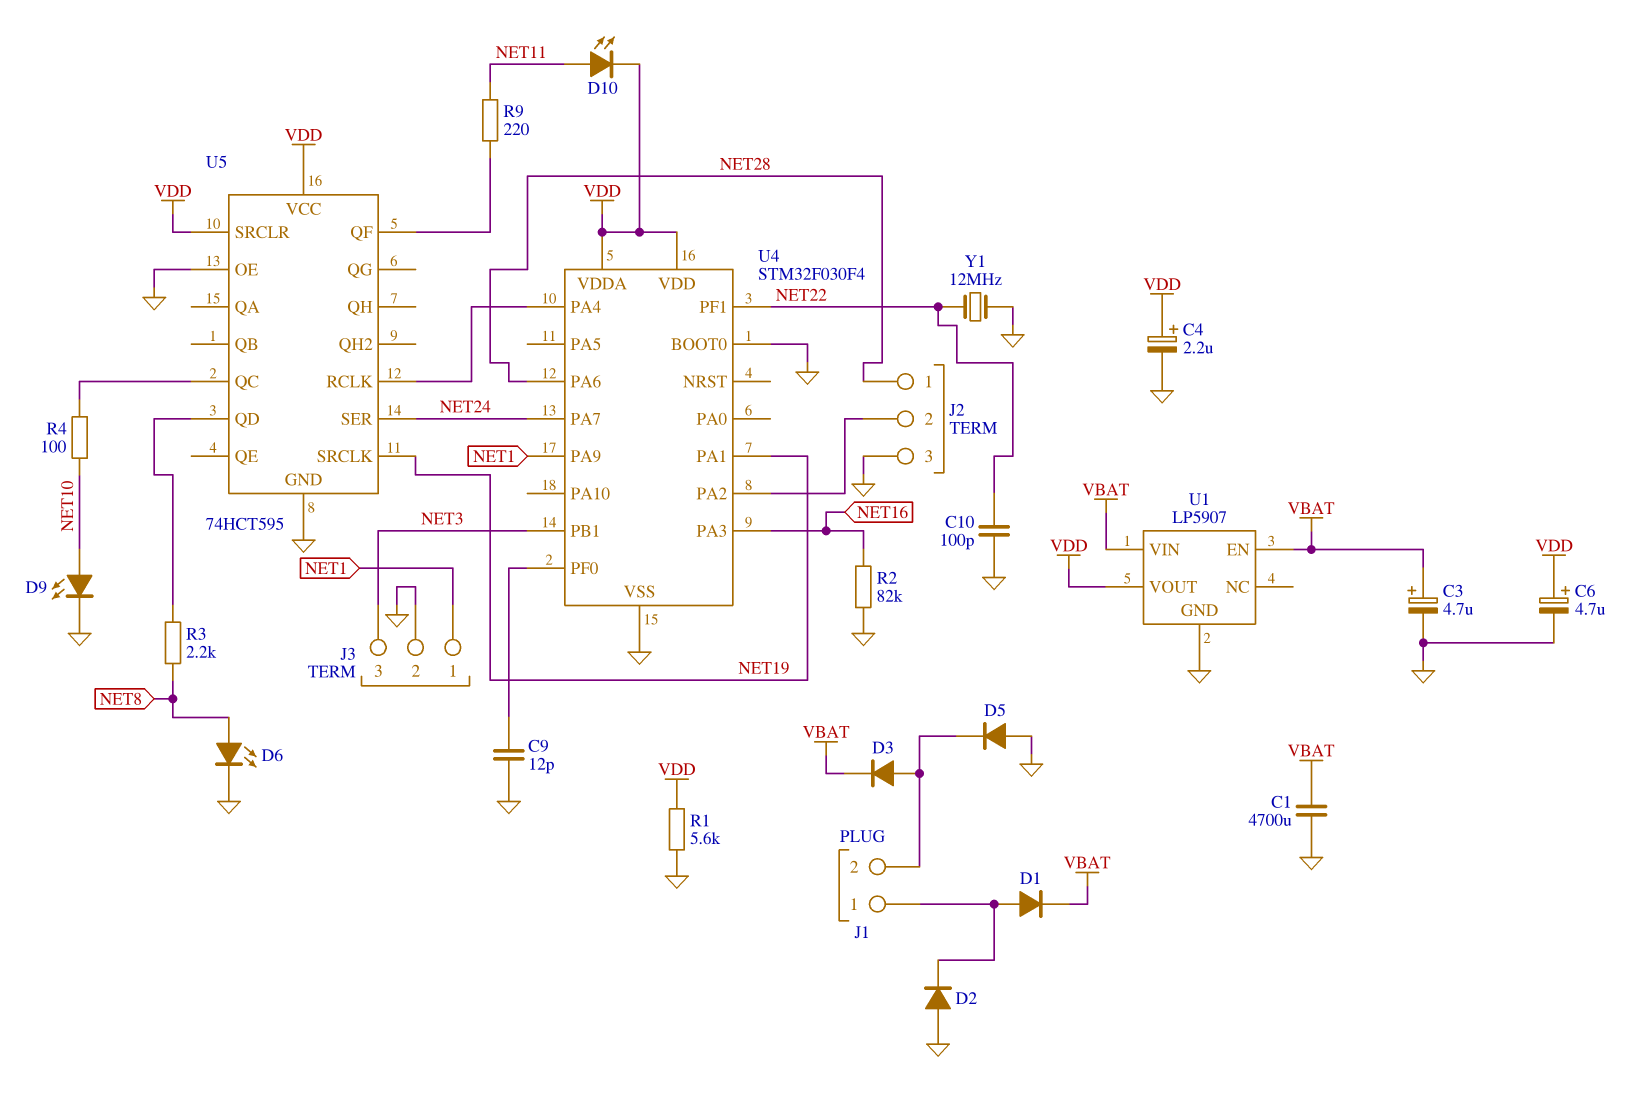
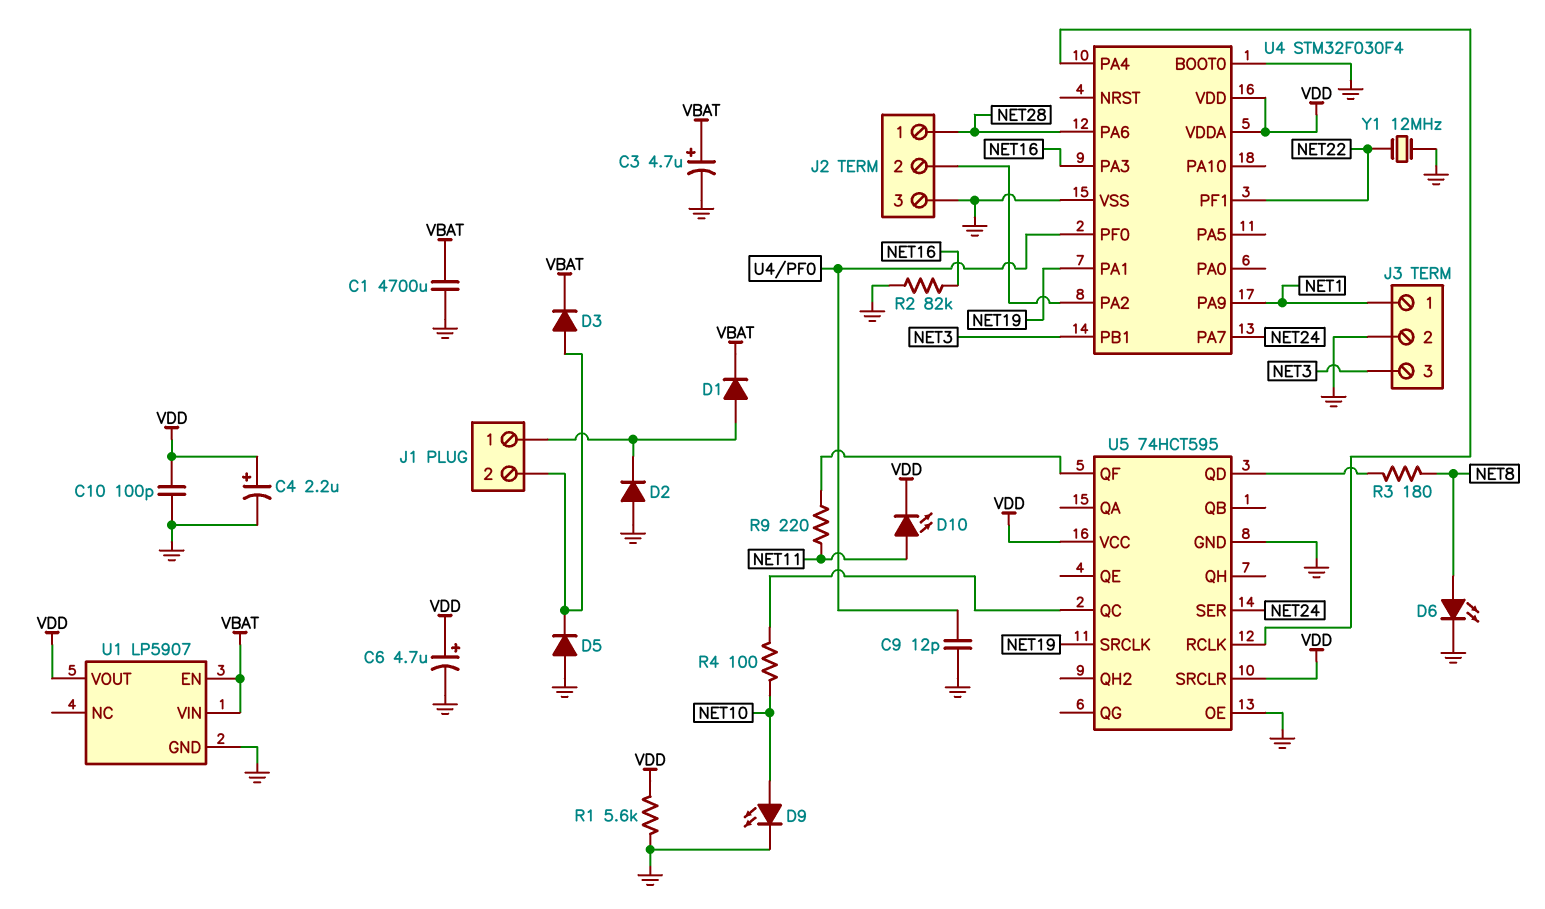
C10: 100pF (GND, NET22) -> 100pF (GND, VDD)
R3: 2.2k (NET8, U5/QD) -> 180 (NET8, U5/QD)

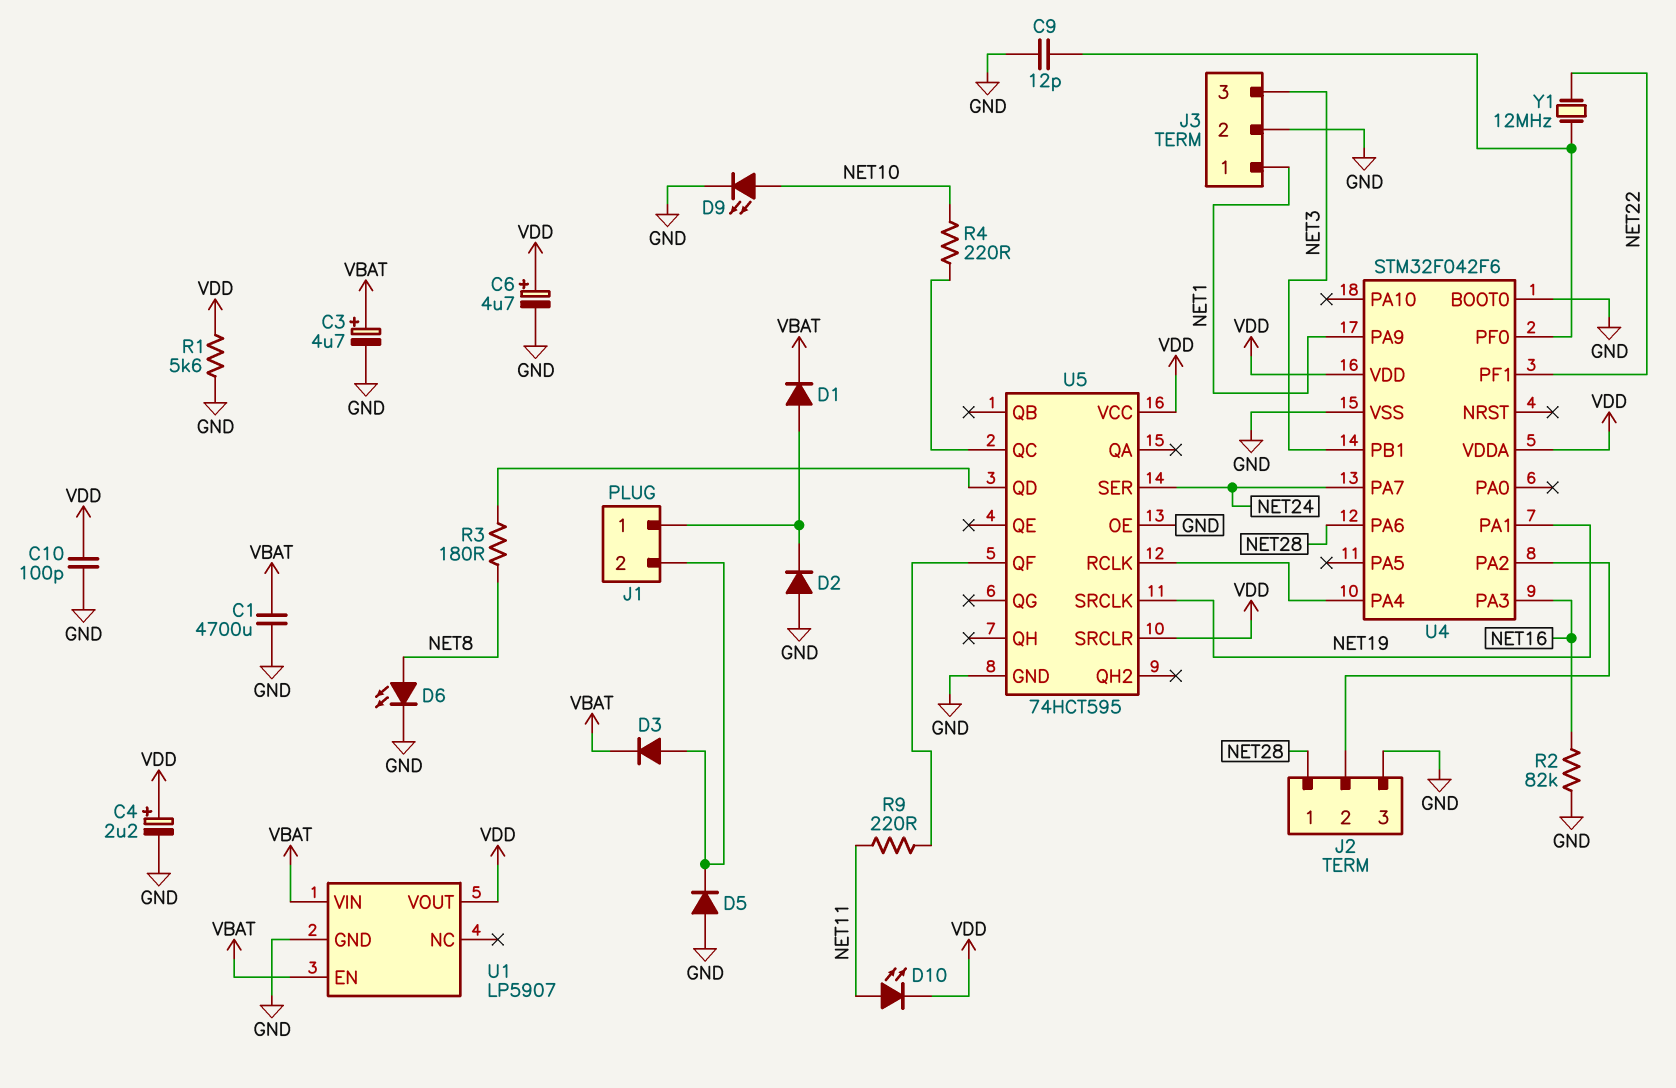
R4: 100 (NET10, U5/QC) -> 220 (NET10, U5/QC)
U4: STM32F030F4 -> STM32F042F6
Y1: 12MHz (GND, NET22) -> 12MHz (NET22, U4/PF0)

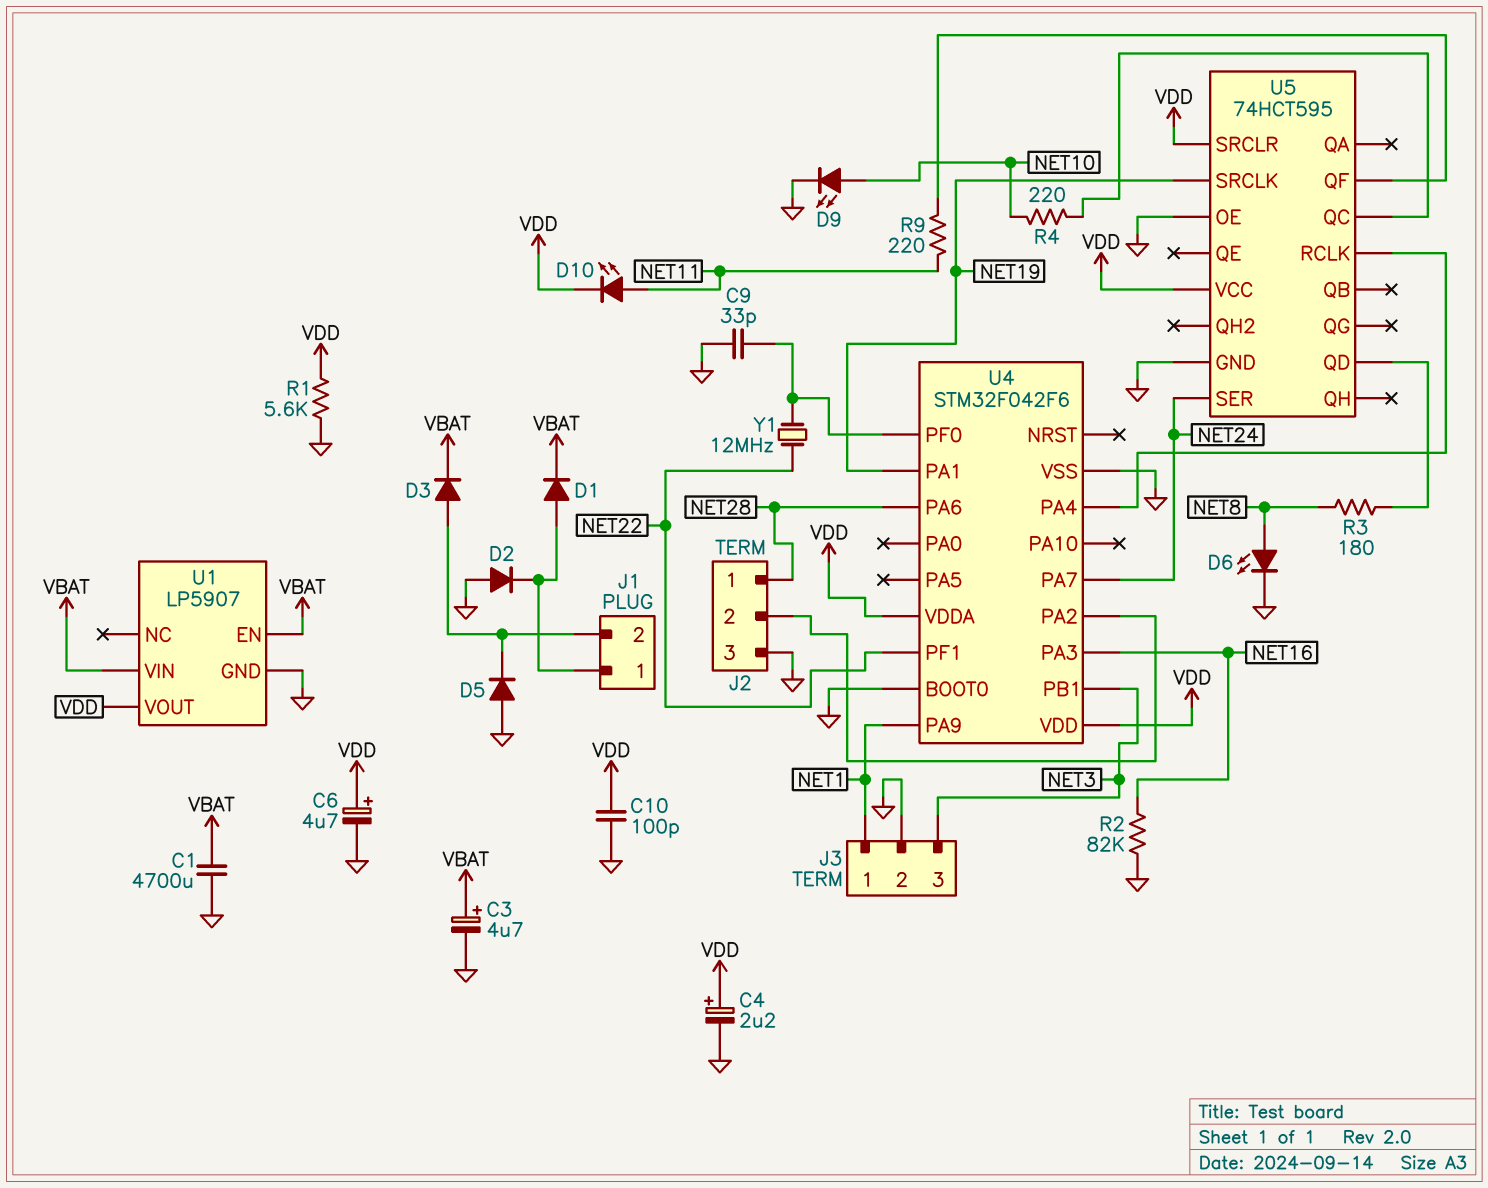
C9: 12pF (GND, U4/PF0) -> 33pF (GND, U4/PF0)

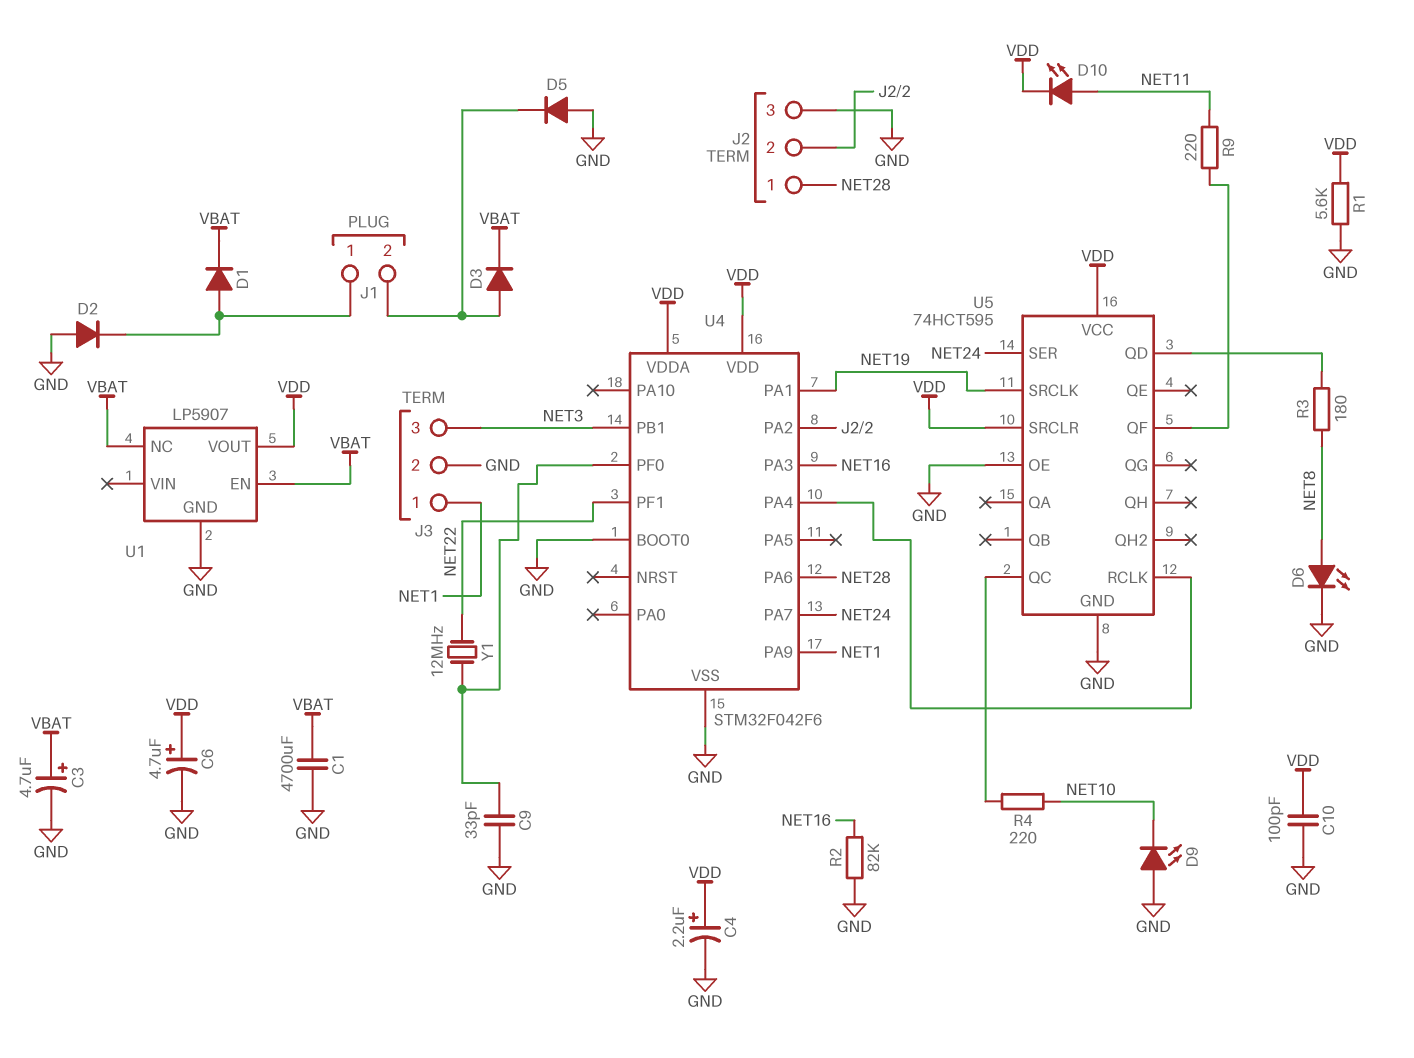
D9: LED (A NET10, K GND) -> LED (A GND, K NET10)
U1 pin NC: none -> VBAT
U1 pin VIN: VBAT -> none

